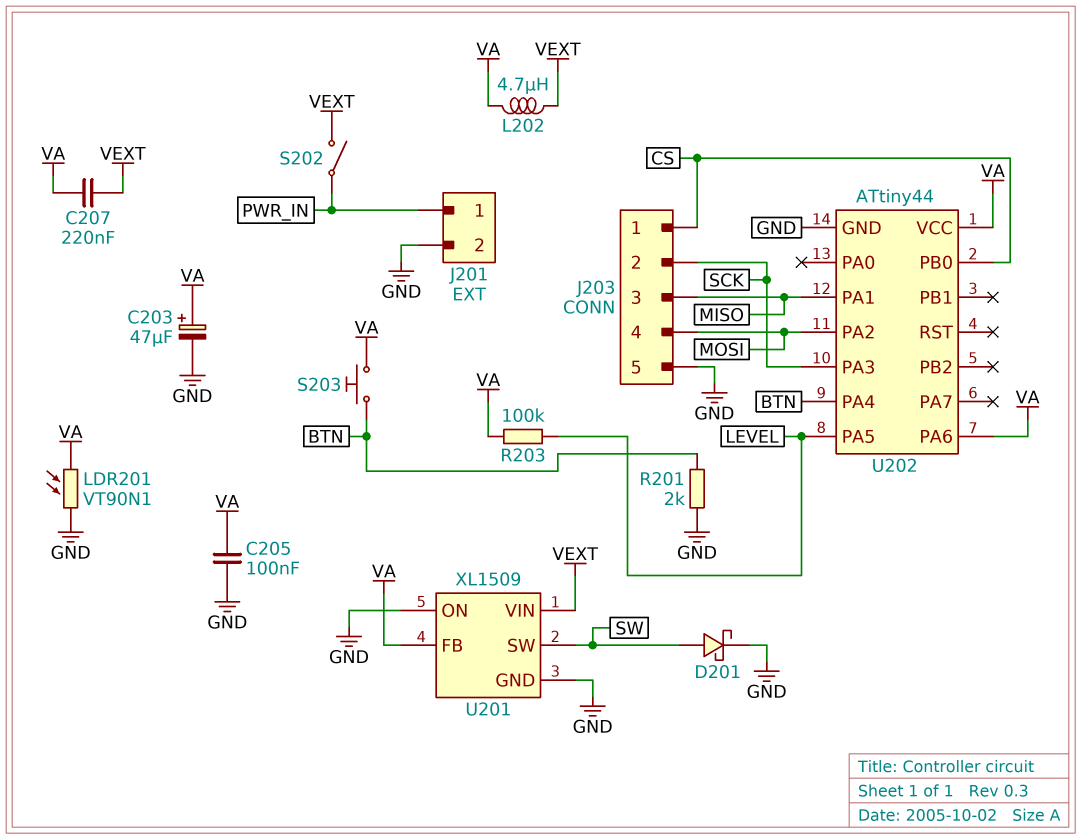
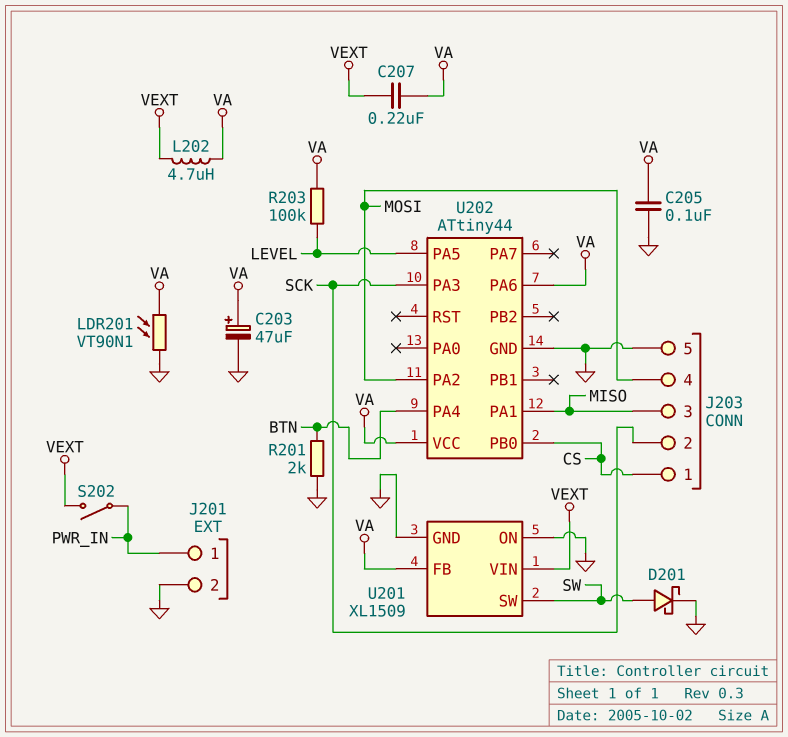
S203: button (BTN, VA) -> none

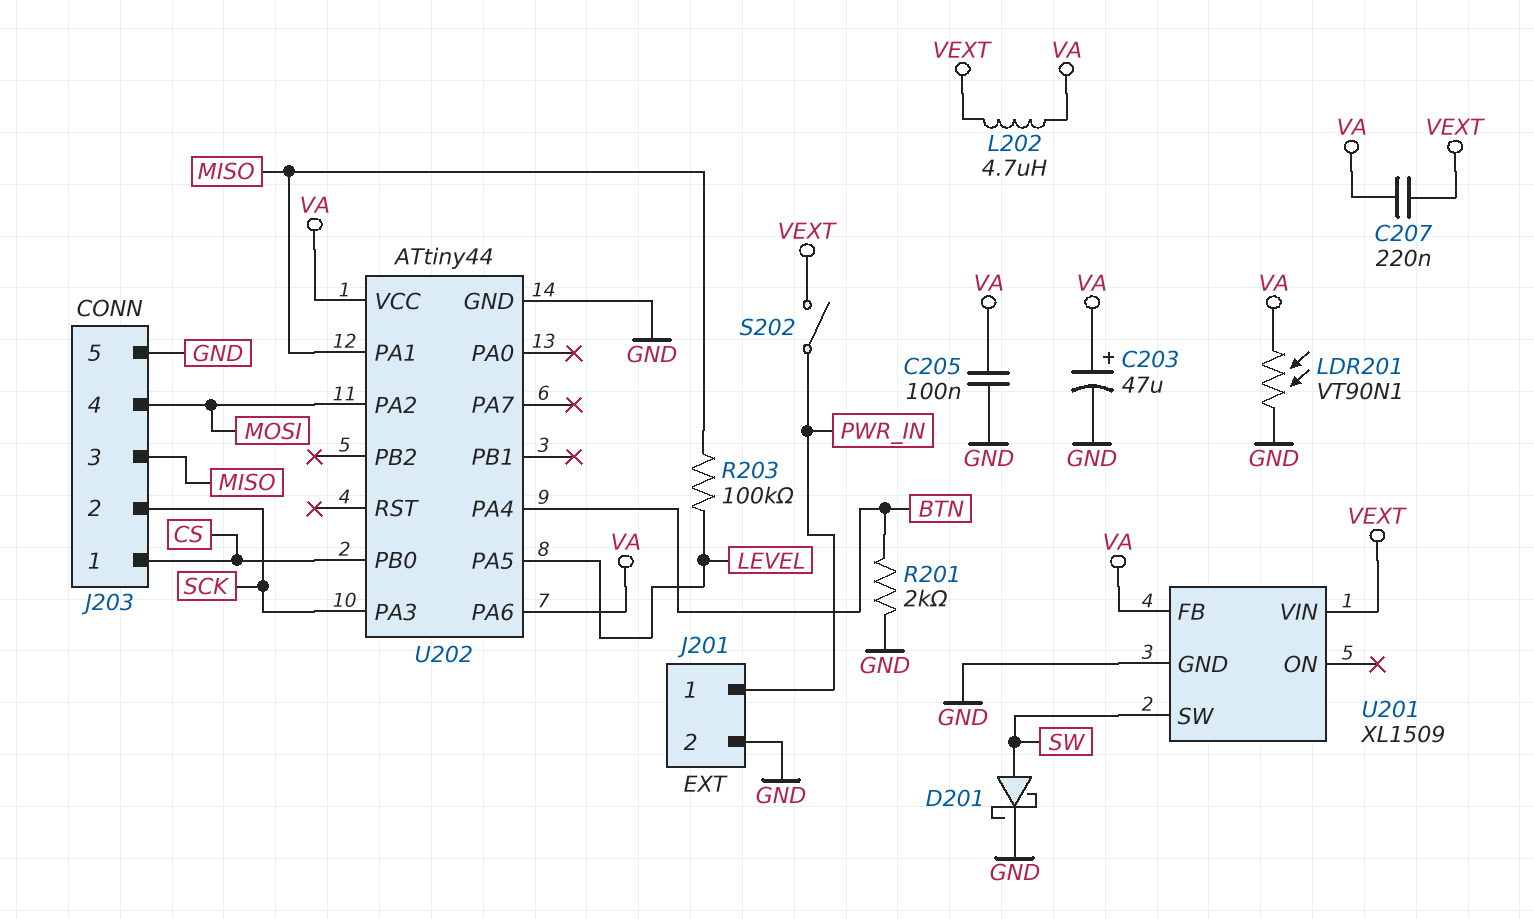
R203: 100k (LEVEL, VA) -> 100k (LEVEL, MISO)
U201 pin ON: GND -> none

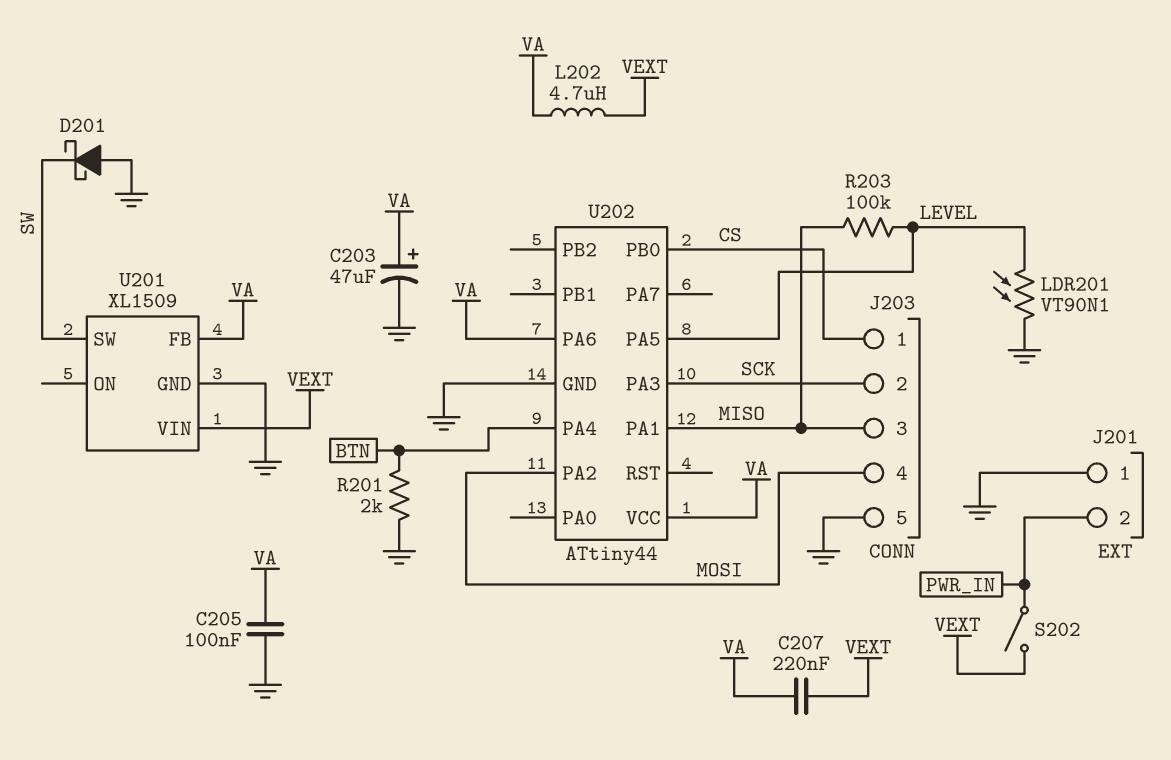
D201: schottky (A SW, K GND) -> schottky (A GND, K SW)
J201 pin 1: PWR_IN -> GND
J201 pin 2: GND -> PWR_IN
LDR201: VT90N1 (GND, VA) -> VT90N1 (GND, LEVEL)

